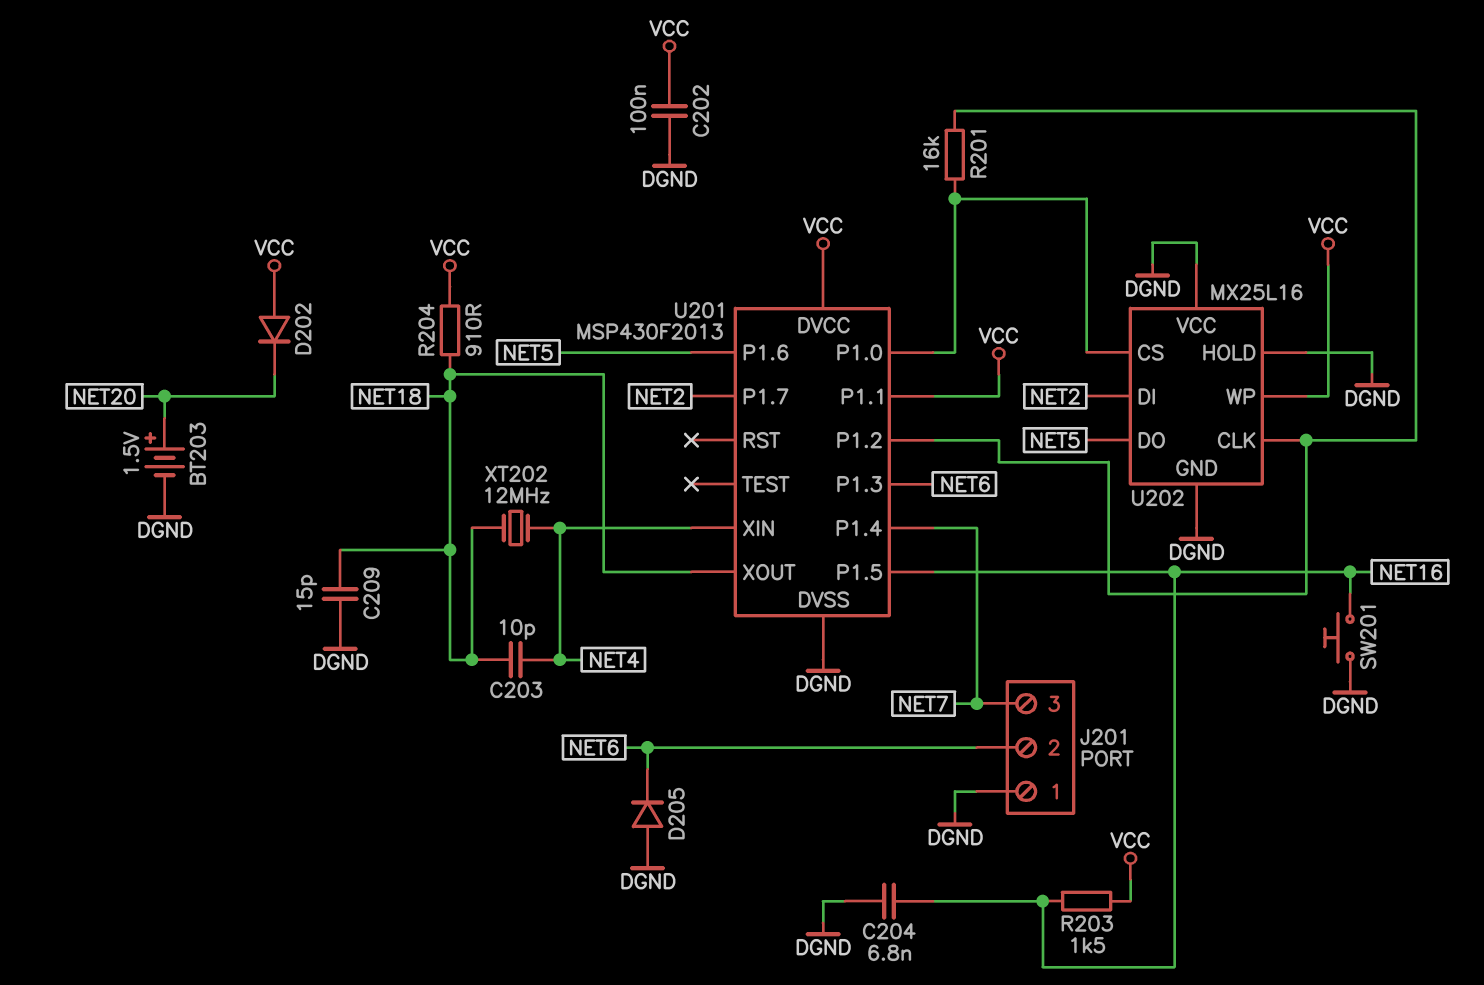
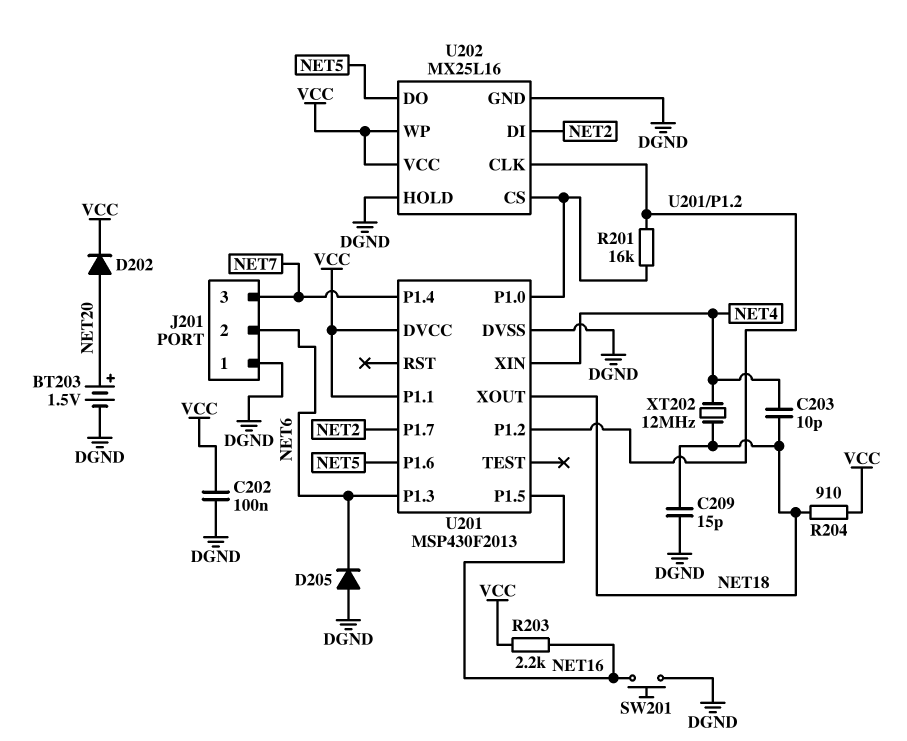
C204: 6.8nF (DGND, NET16) -> none
D202: diode (A VCC, K NET20) -> diode (A NET20, K VCC)
R203: 1.5k (NET16, VCC) -> 2.2k (NET16, VCC)
U202 pin VCC: DGND -> VCC

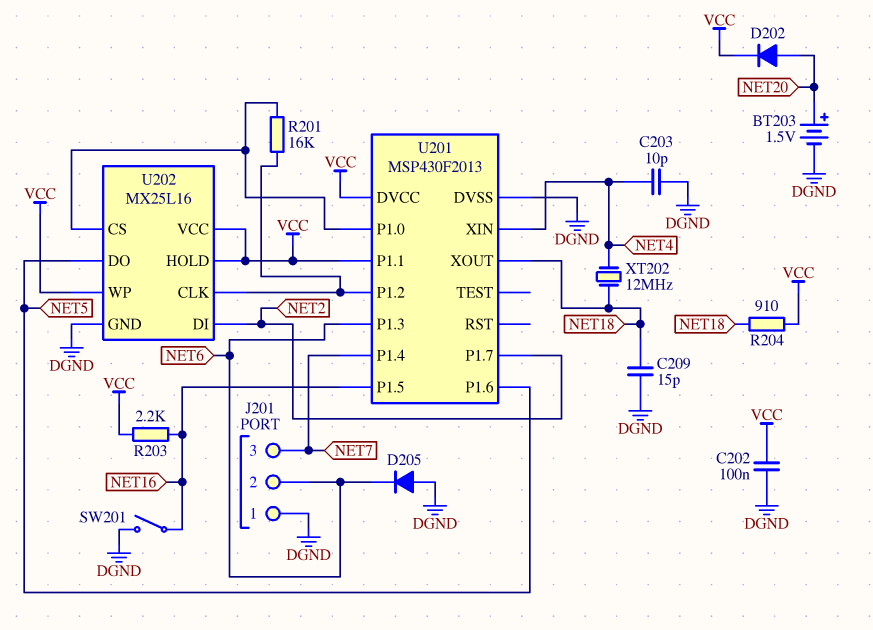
C203: 10pF (NET4, NET18) -> 10pF (DGND, NET4)
SW201: button (DGND, NET16) -> switch (DGND, NET16)
U202 pin HOLD: DGND -> VCC

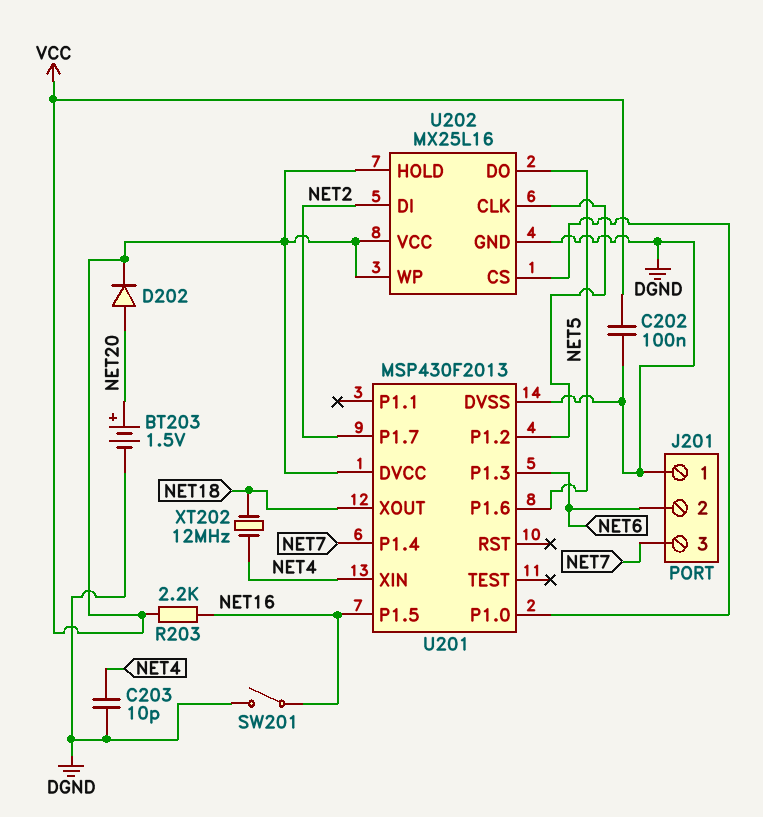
C209: 15pF (DGND, NET18) -> none
D205: diode (A DGND, K NET6) -> none
R201: 16k (U201/P1.0, U201/P1.2) -> none
R204: 910 (NET18, VCC) -> none
U201 pin P1.1: VCC -> none

